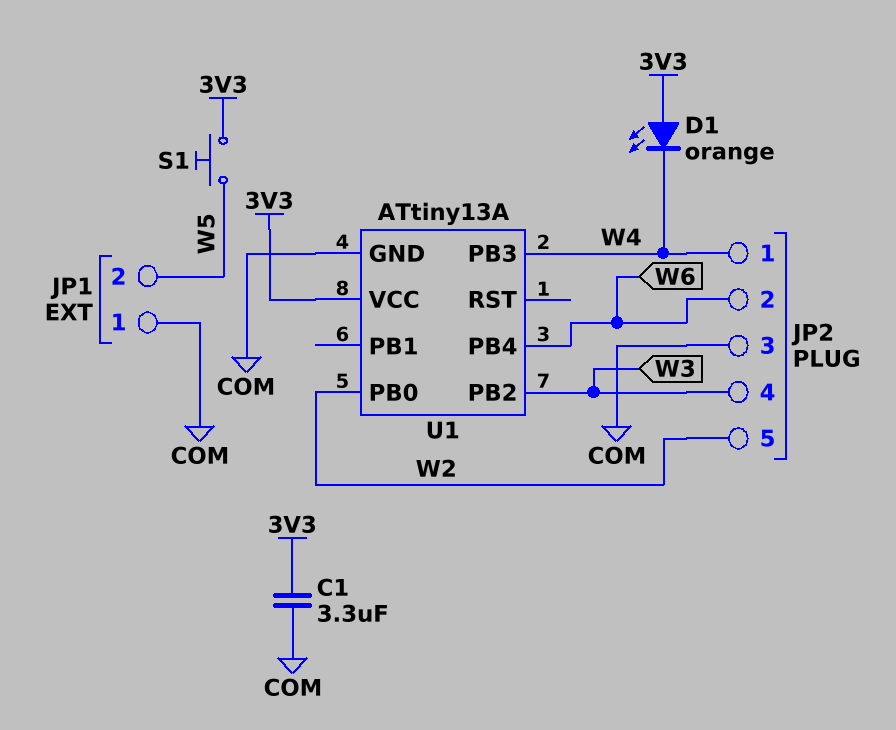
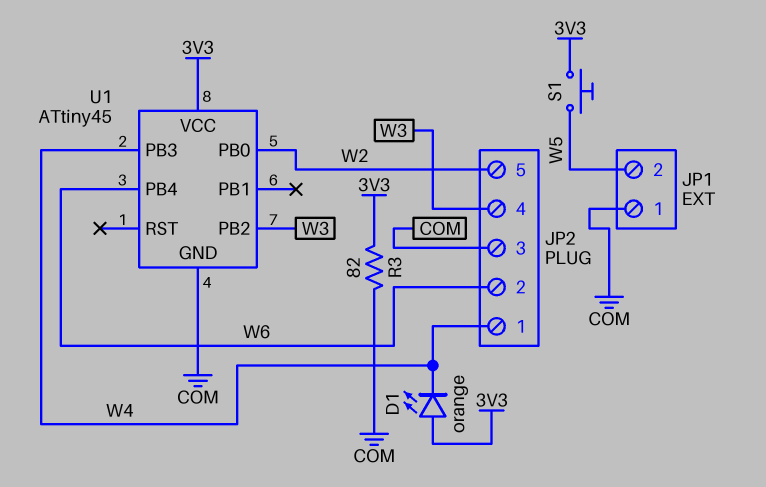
C1: 3.3uF (3V3, COM) -> none
R3: none -> 82 (3V3, COM)
U1: ATtiny13A -> ATtiny45

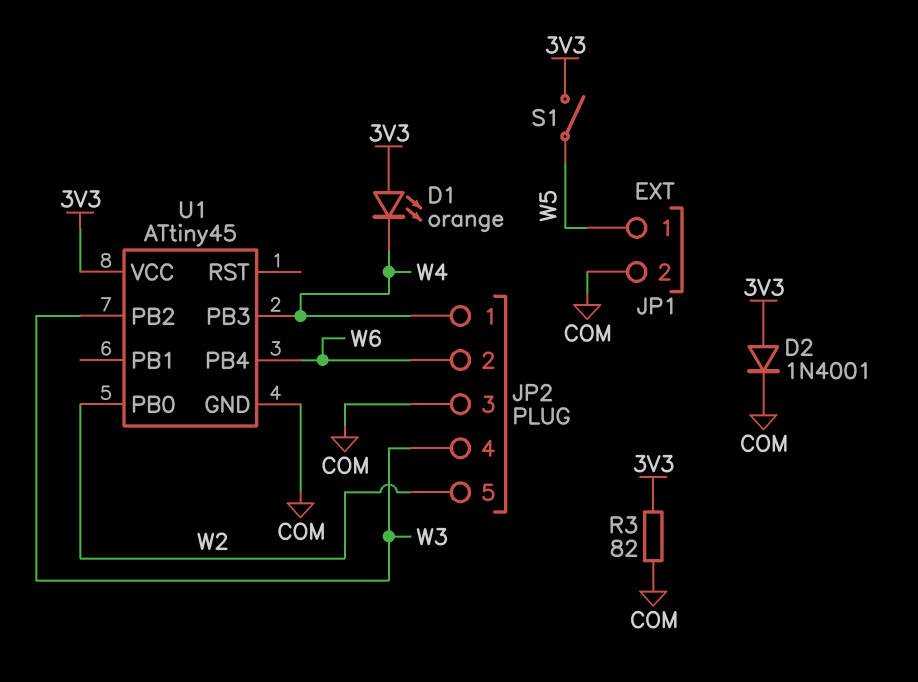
D2: none -> diode 1N4001 (A 3V3, K COM)
JP1 pin 1: COM -> W5
JP1 pin 2: W5 -> COM
S1: button (3V3, W5) -> switch (3V3, W5)

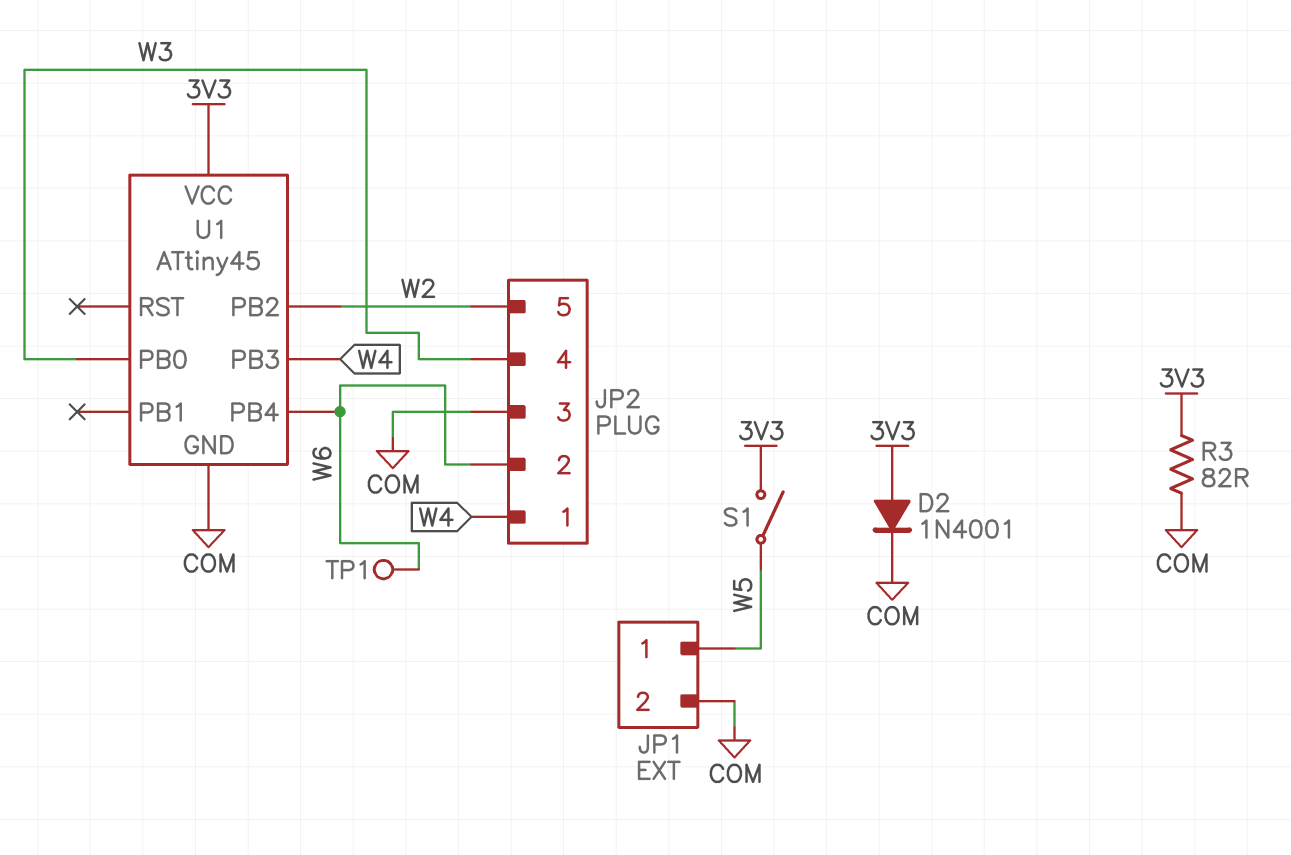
D1: LED orange (A 3V3, K W4) -> none
TP1: none -> test point (W6)
U1 pin PB0: W2 -> W3
U1 pin PB2: W3 -> W2

